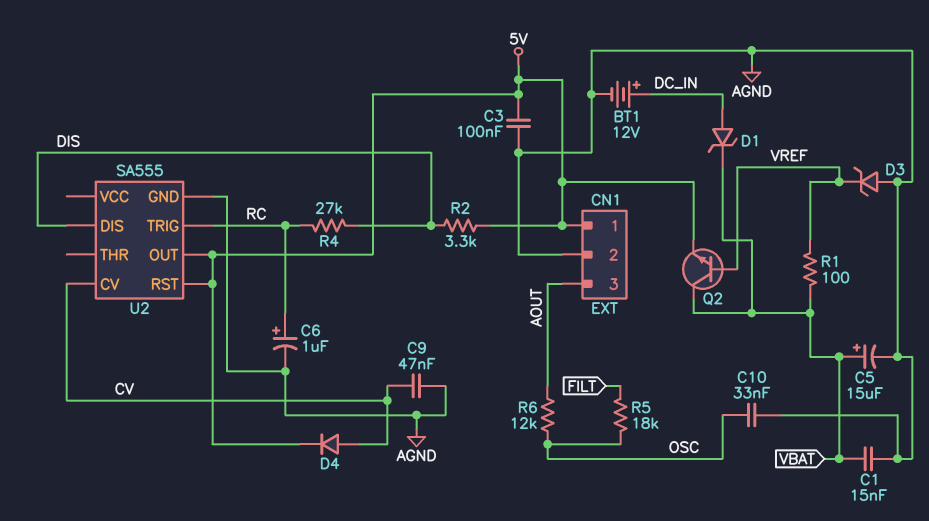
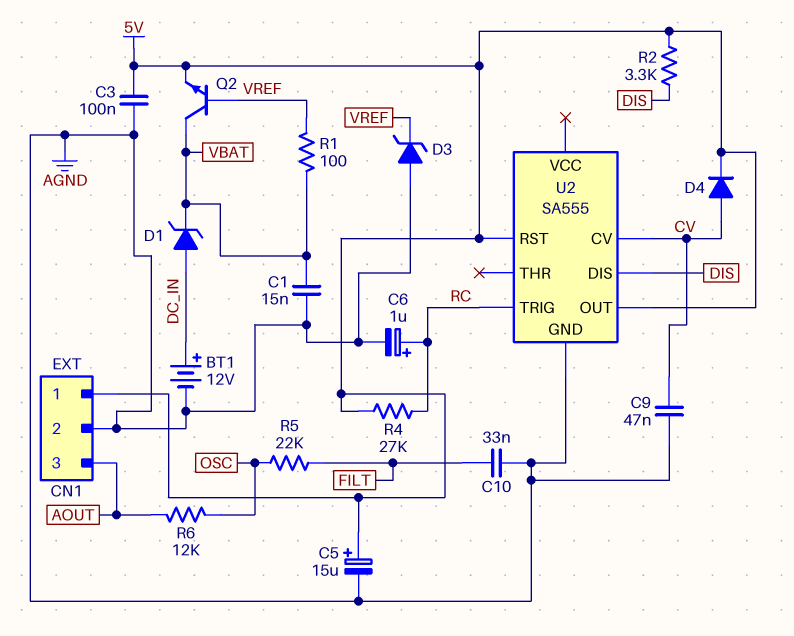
C5: 15uF (plus VBAT, minus AGND) -> 15uF (plus 5V, minus AGND)
C10: 33nF (AGND, OSC) -> 33nF (AGND, FILT)
R4: 27k (DIS, RC) -> 27k (5V, RC)
R5: 18k (FILT, OSC) -> 22k (FILT, OSC)

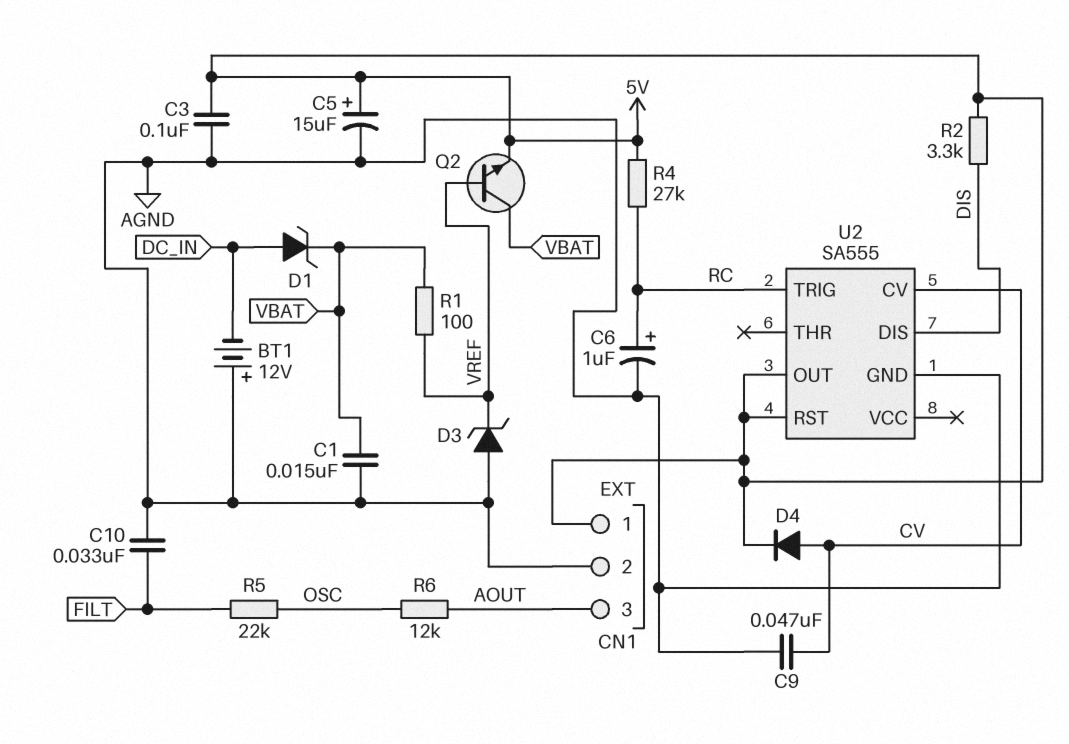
BT1: 12V (plus DC_IN, minus AGND) -> 12V (plus AGND, minus DC_IN)

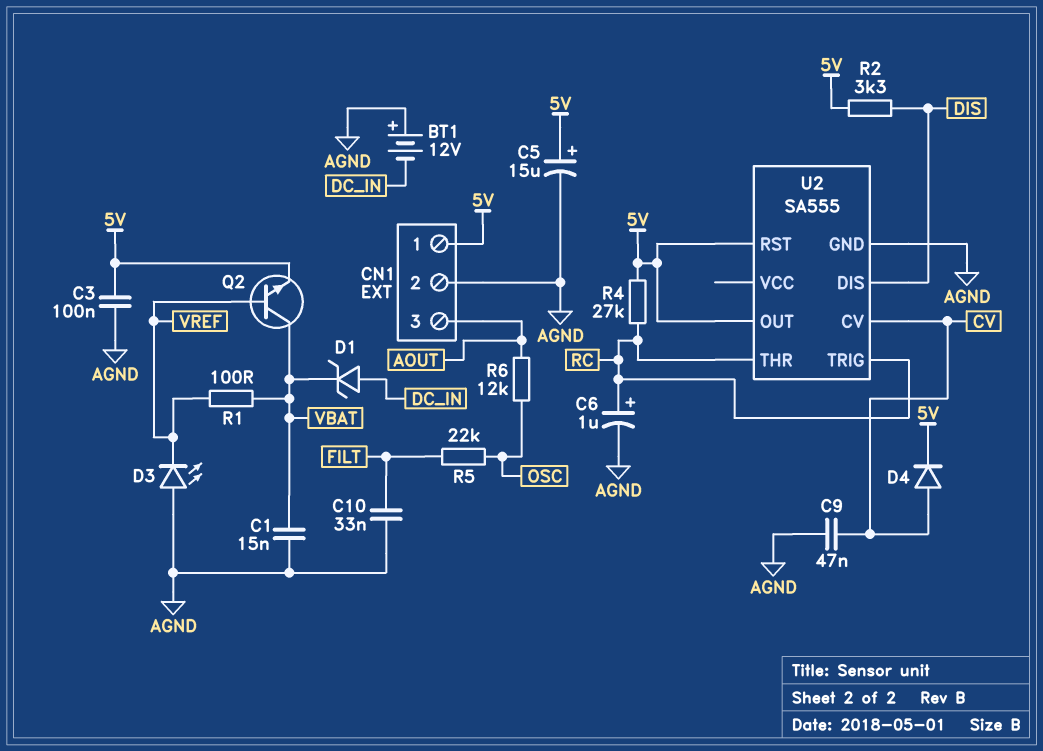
D3: zener (A AGND, K VREF) -> LED (A AGND, K VREF)
U2 pin THR: none -> RC

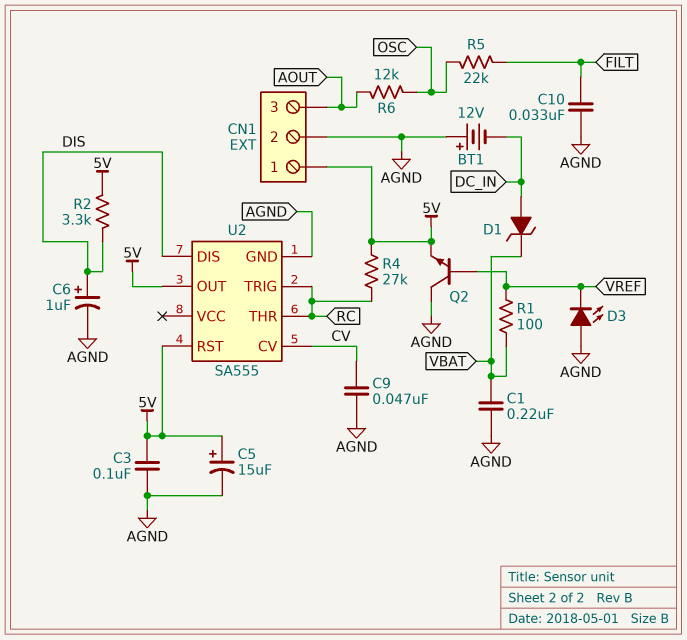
C1: 15nF (AGND, VBAT) -> 220nF (AGND, VBAT)
C6: 1uF (plus RC, minus AGND) -> 1uF (plus DIS, minus AGND)
D4: diode (A CV, K 5V) -> none
Q2: NPN (B VREF, C VBAT, E 5V) -> NPN (B VREF, C AGND, E 5V)

